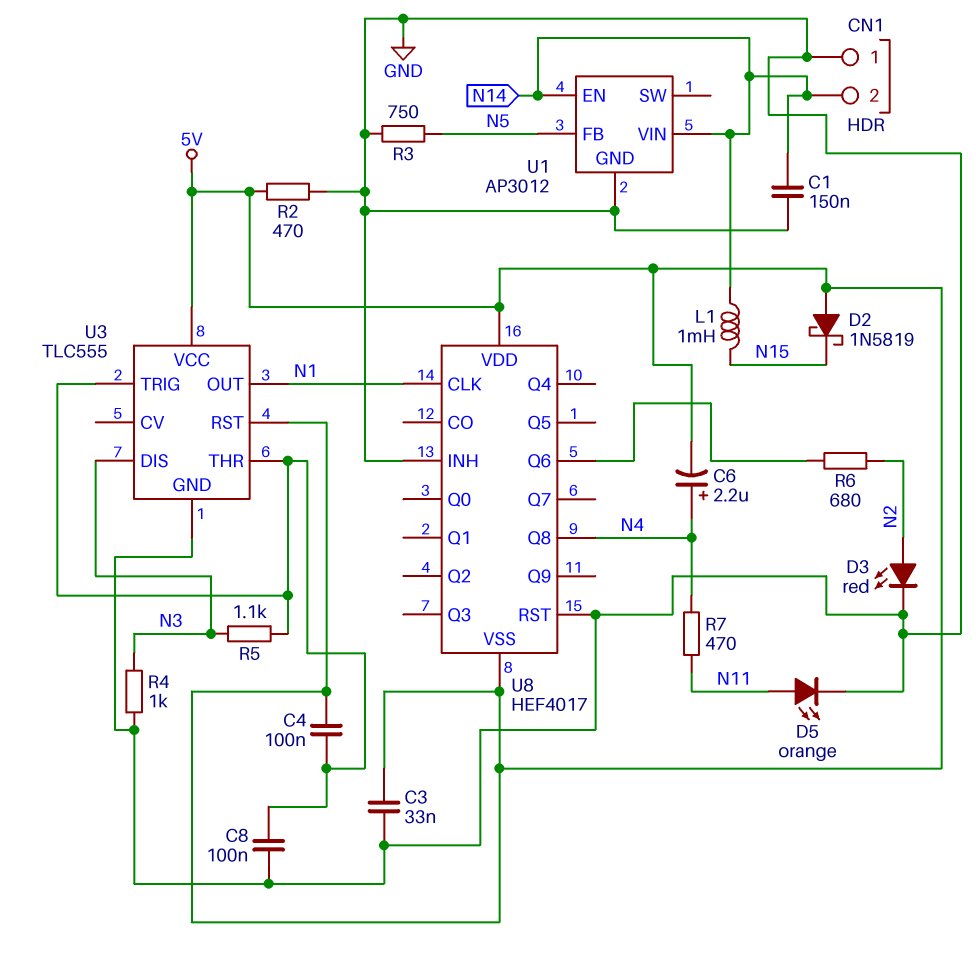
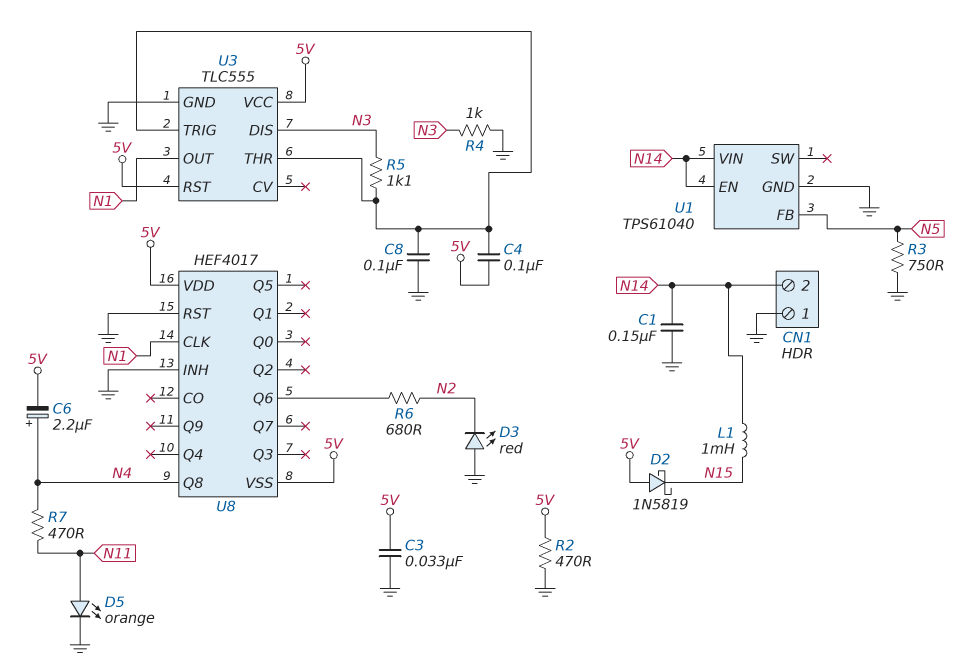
D3: LED red (A N2, K GND) -> LED red (A GND, K N2)
U1: AP3012 -> TPS61040

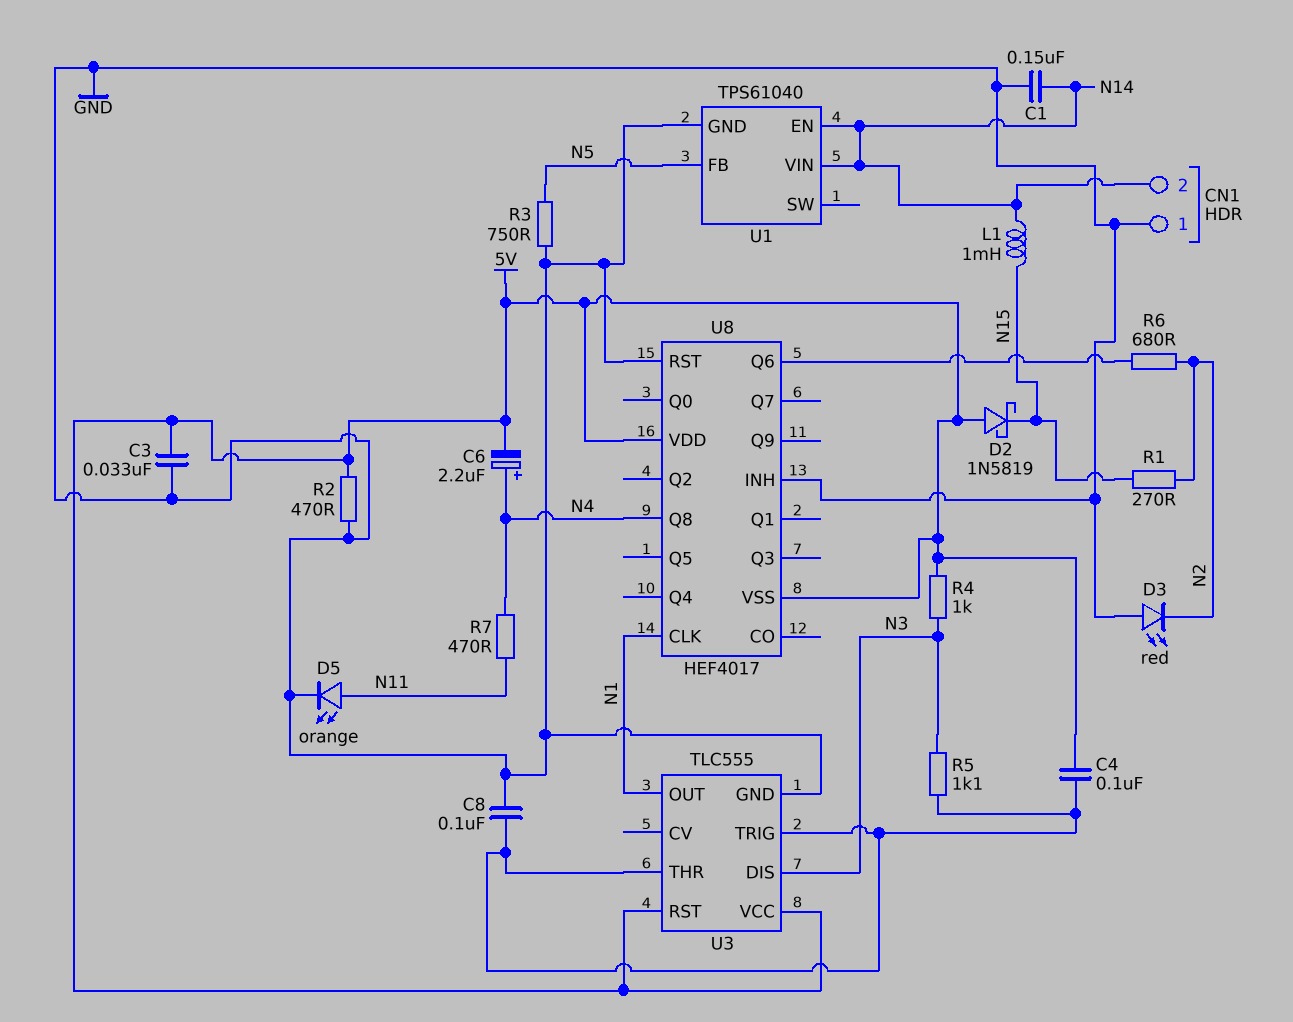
R1: none -> 270 (N2, N15)
R4: 1k (GND, N3) -> 1k (5V, N3)

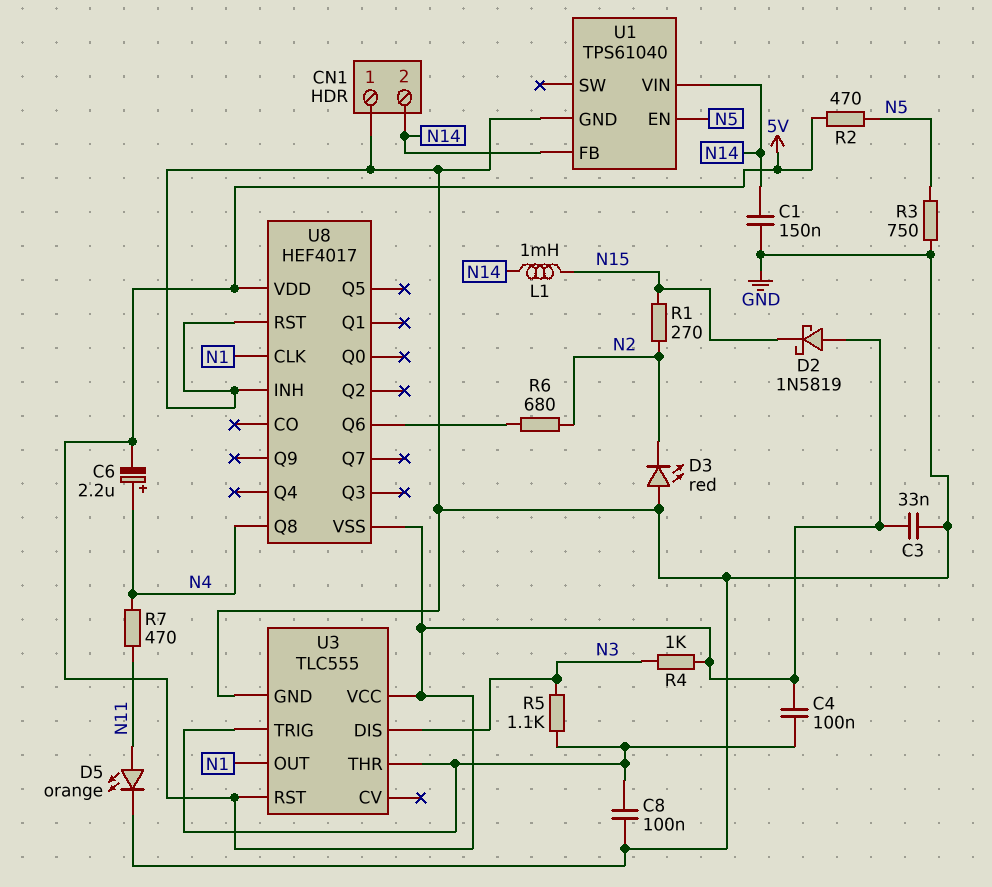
R2: 470 (5V, GND) -> 470 (5V, N5)
U1 pin EN: N14 -> N5
U1 pin FB: N5 -> N14

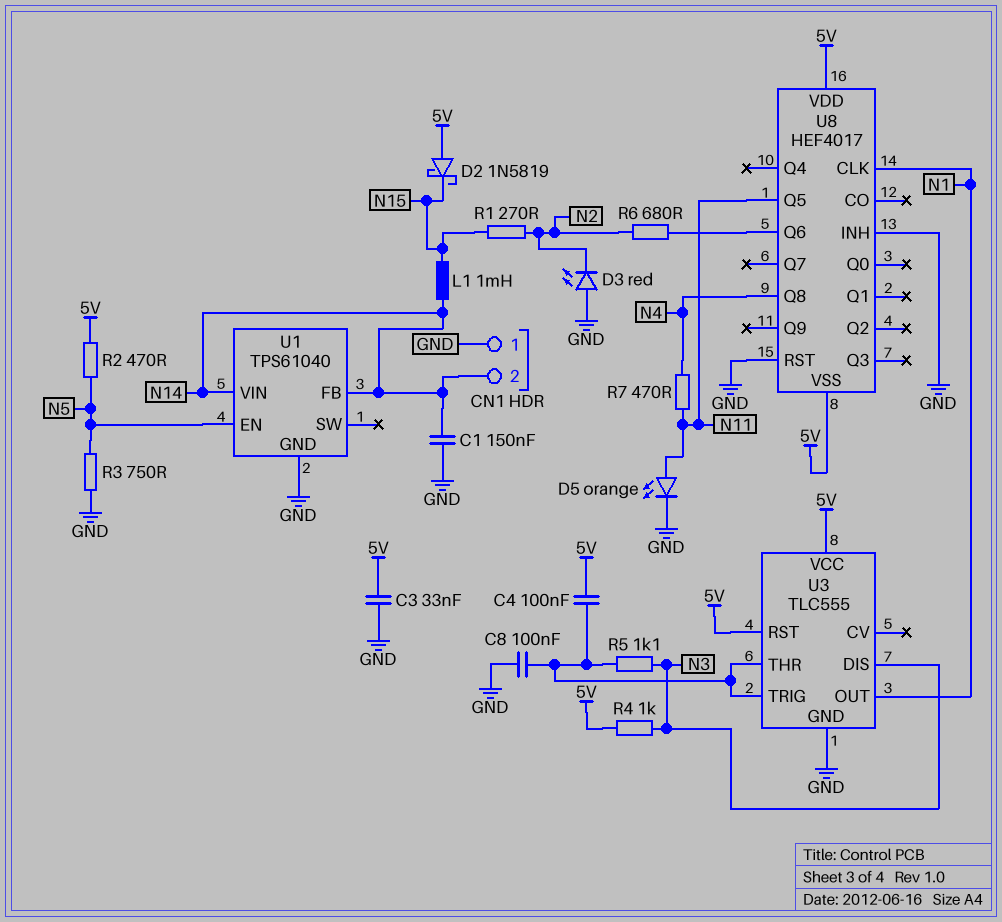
C6: 2.2uF (plus N4, minus 5V) -> none
U8 pin Q5: none -> N11

